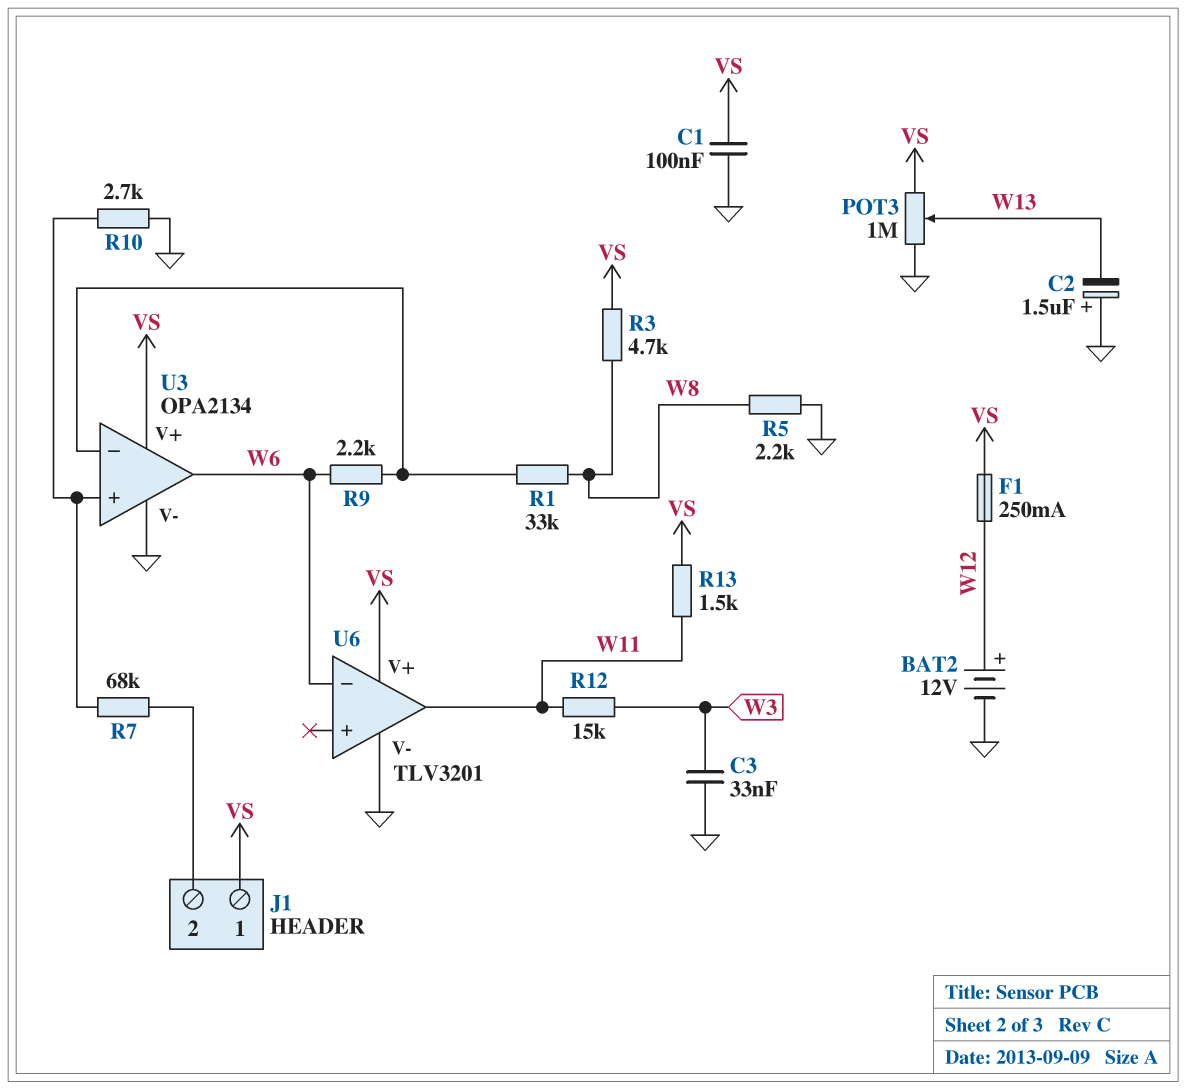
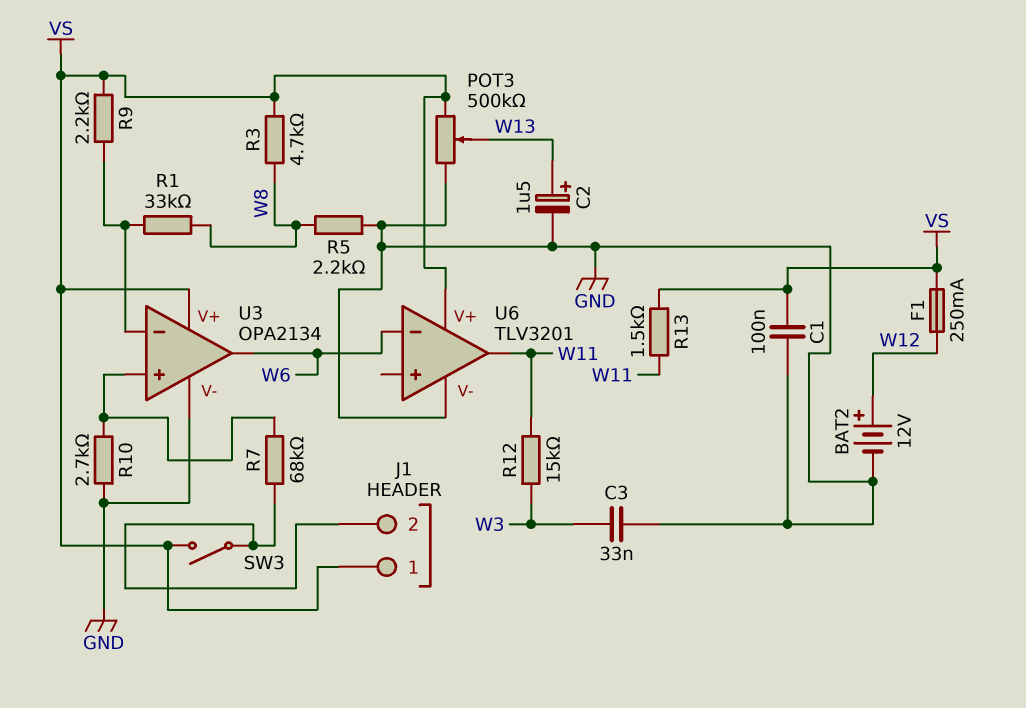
C2: 1.5uF (plus GND, minus W13) -> 1.5uF (plus W13, minus GND)
POT3: 1M (GND, VS, wiper W13) -> 500k (GND, VS, wiper W13)
R9: 2.2k (U3/in-, W6) -> 2.2k (U3/in-, VS)
SW3: none -> switch (J1/2, VS)

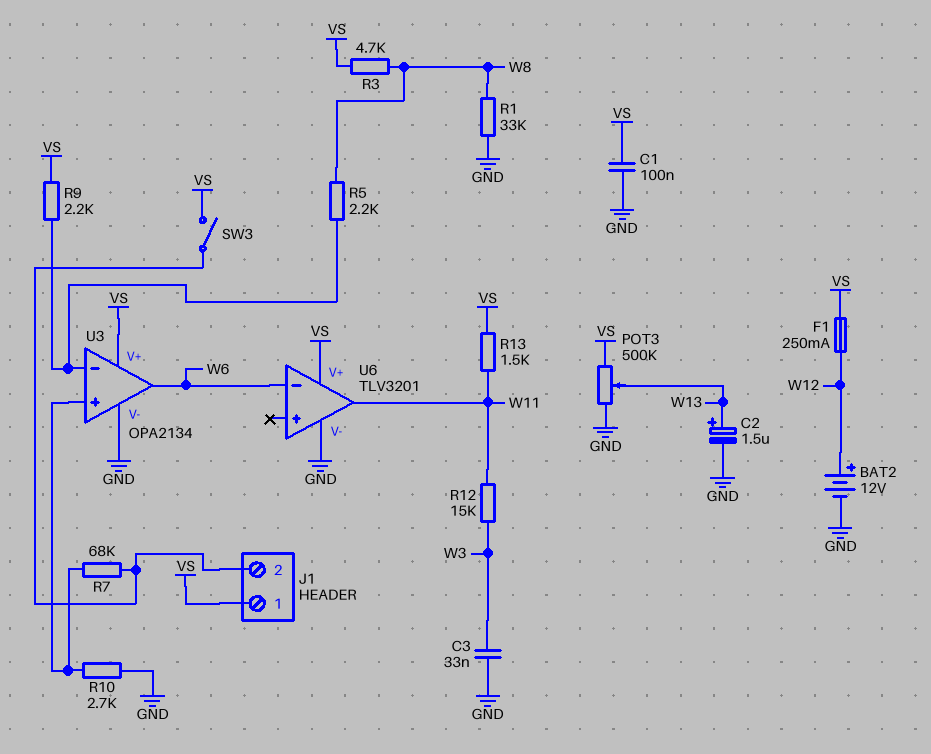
R1: 33k (U3/in-, W8) -> 33k (GND, W8)
R5: 2.2k (GND, W8) -> 2.2k (U3/in-, W8)

